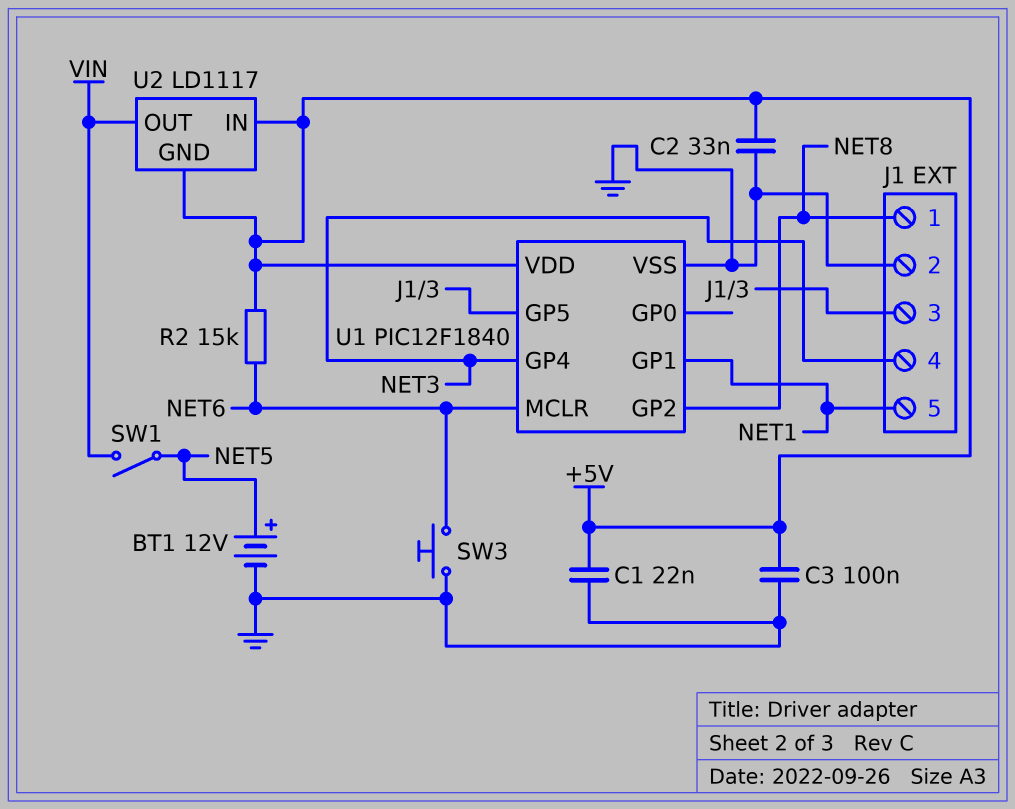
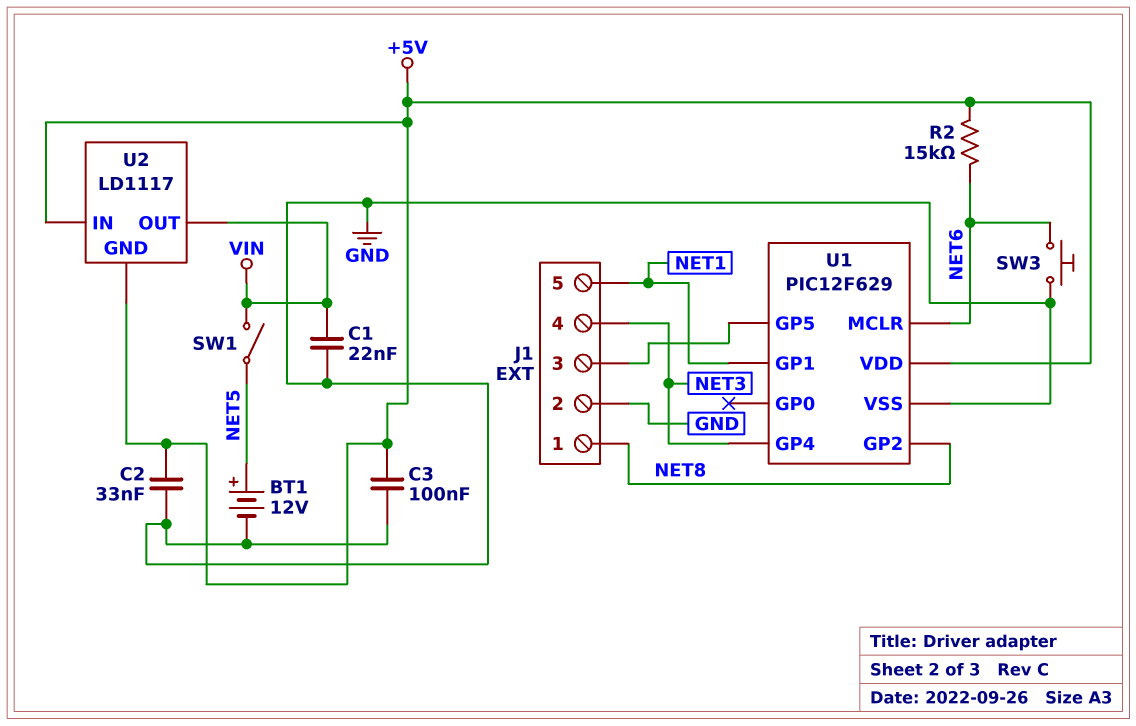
C1: 22nF (+5V, GND) -> 22nF (GND, VIN)
U1: PIC12F1840 -> PIC12F629

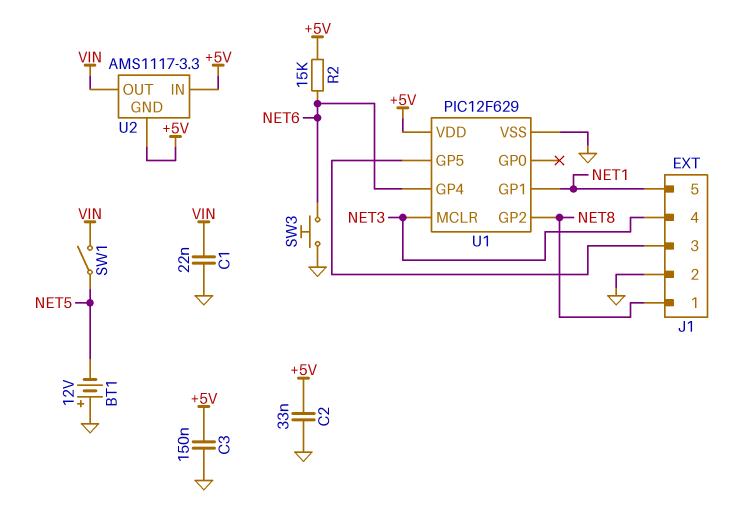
BT1: 12V (plus NET5, minus GND) -> 12V (plus GND, minus NET5)
C3: 100nF (+5V, GND) -> 150nF (+5V, GND)
U1 pin GP4: NET3 -> NET6
U1 pin MCLR: NET6 -> NET3
U2: LD1117 -> AMS1117-3.3

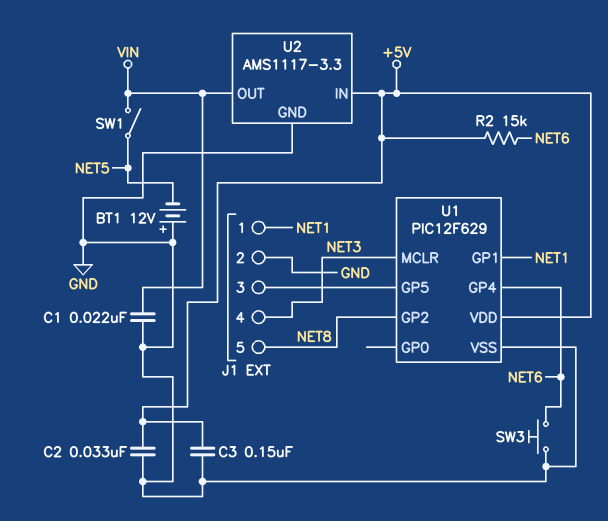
J1 pin 1: NET8 -> NET1
J1 pin 5: NET1 -> NET8
U2 pin GND: +5V -> GND

